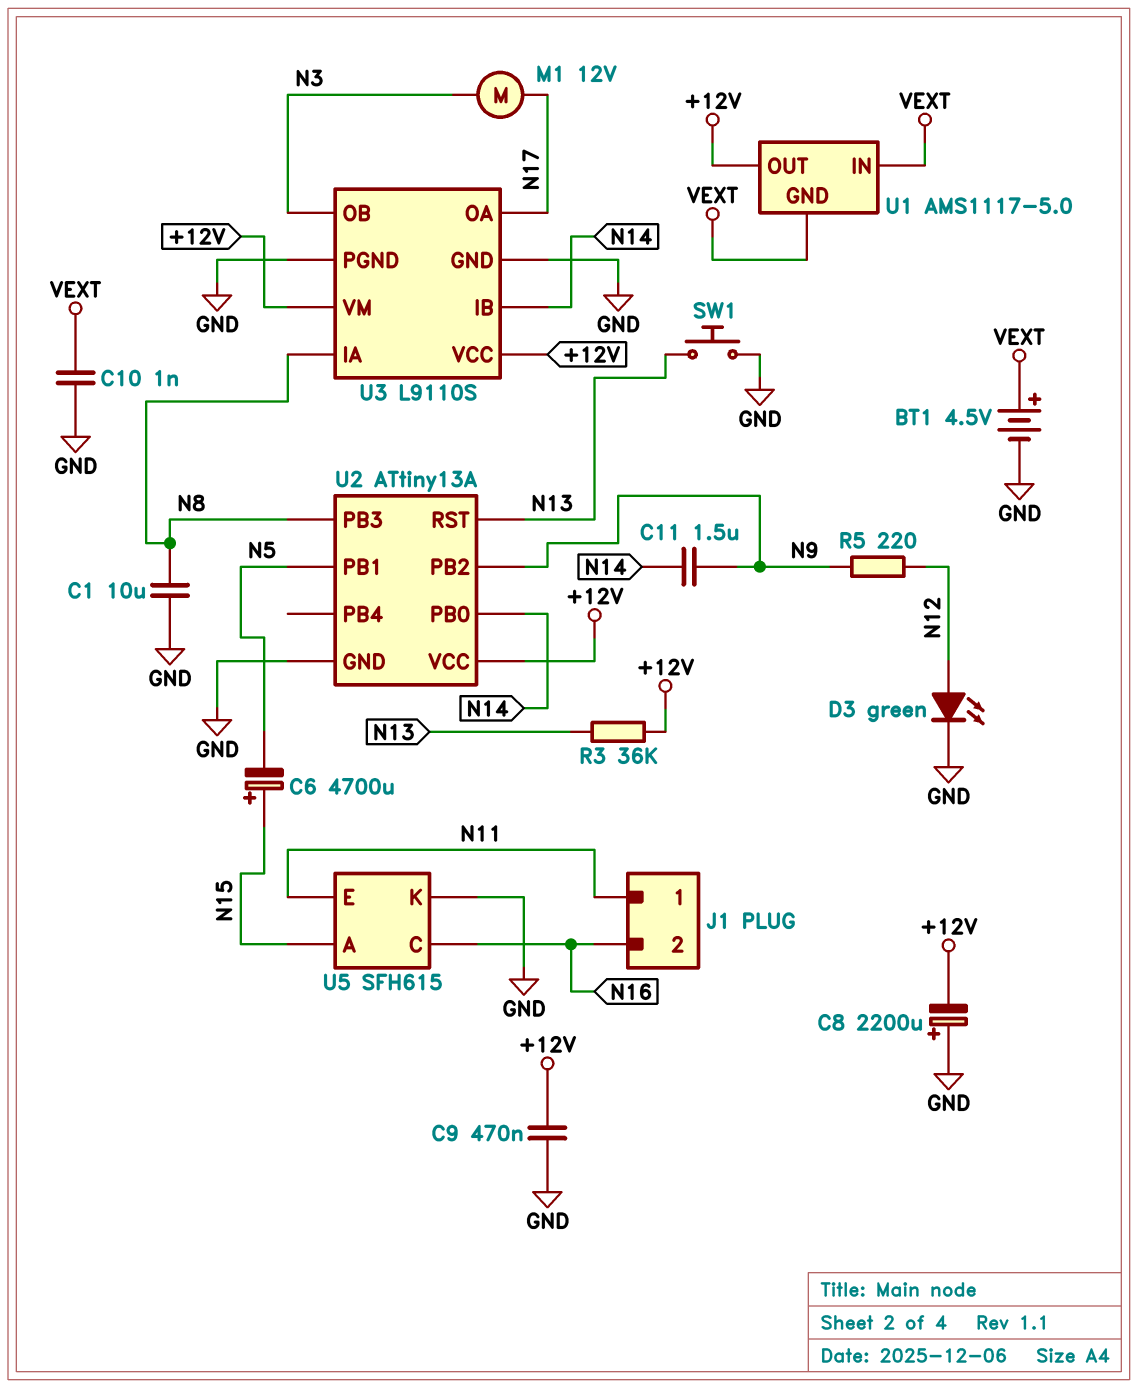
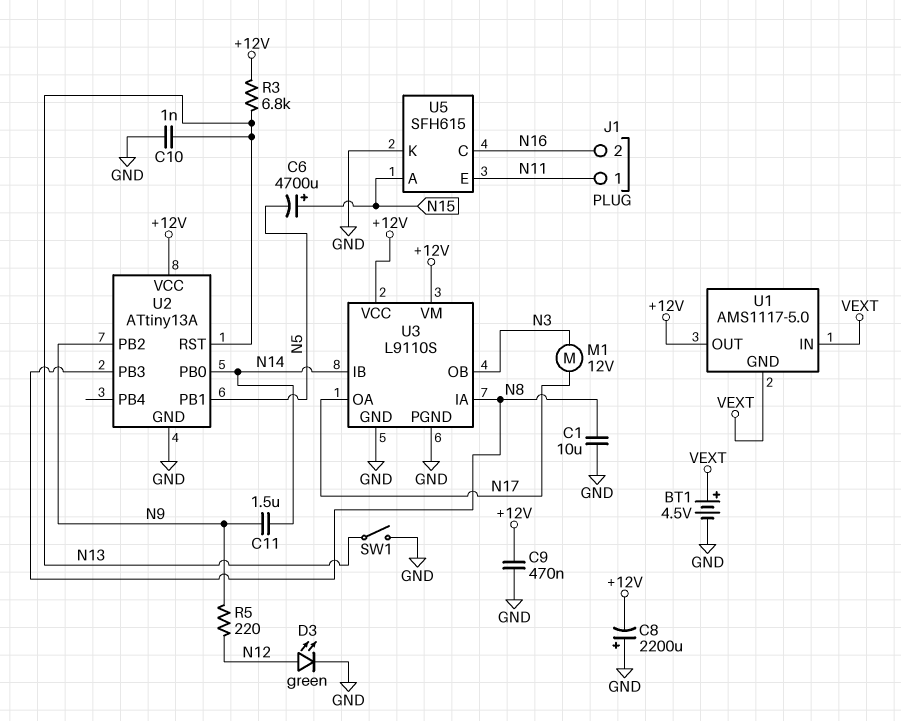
C10: 1nF (GND, VEXT) -> 1nF (GND, N13)
R3: 36k (+12V, N13) -> 6.8k (+12V, N13)
SW1: button (GND, N13) -> switch (GND, N13)

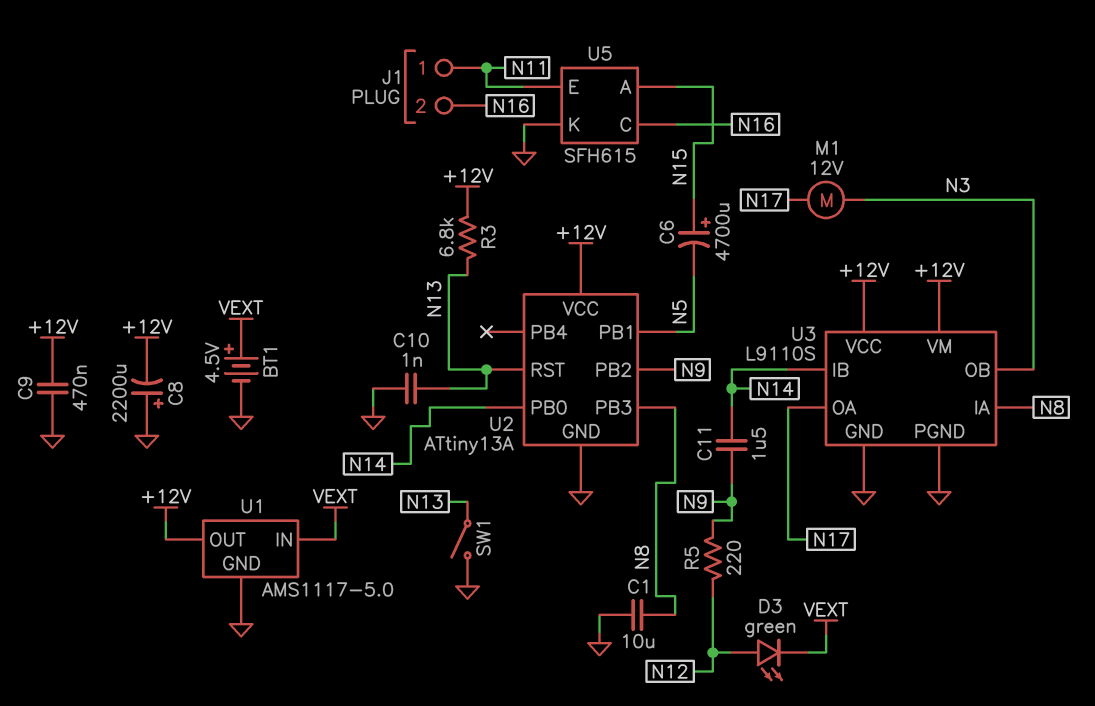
D3: LED green (A N12, K GND) -> LED green (A N12, K VEXT)
U1 pin GND: VEXT -> GND

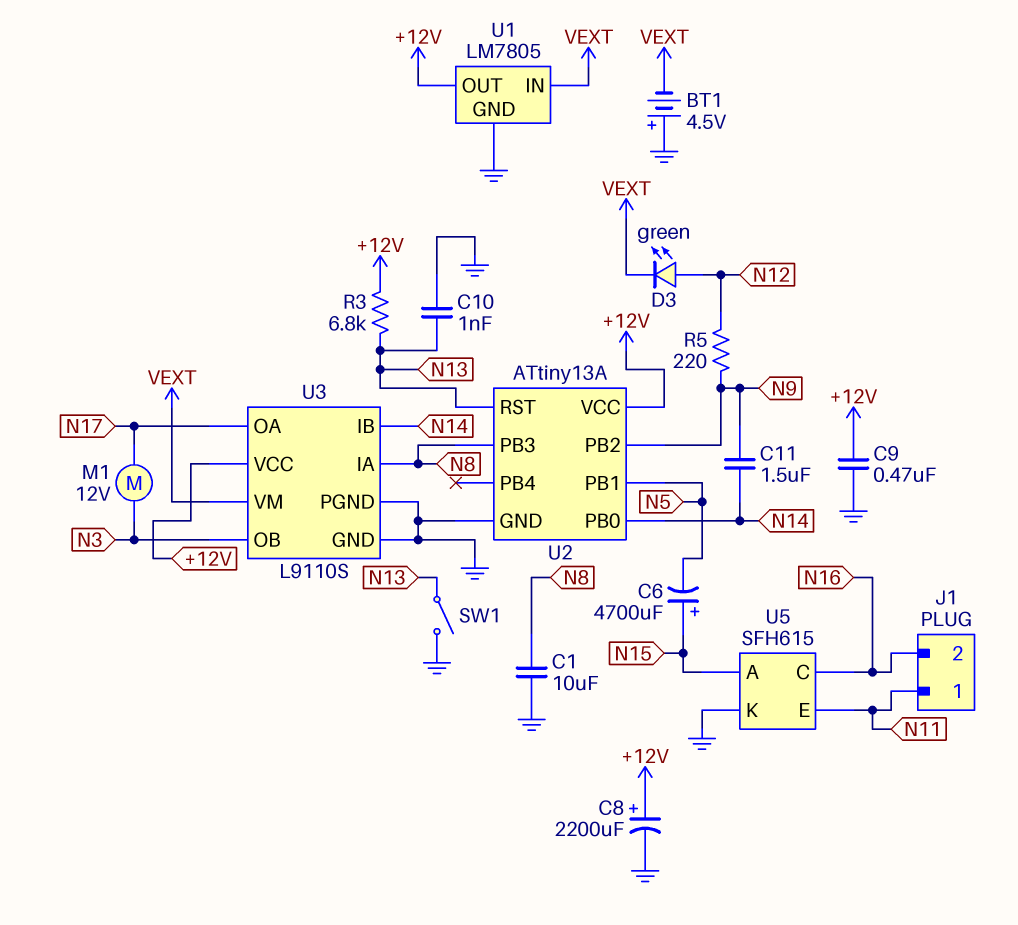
BT1: 4.5V (plus VEXT, minus GND) -> 4.5V (plus GND, minus VEXT)
C8: 2200uF (plus GND, minus +12V) -> 2200uF (plus +12V, minus GND)
U1: AMS1117-5.0 -> LM7805
U3 pin VM: +12V -> VEXT

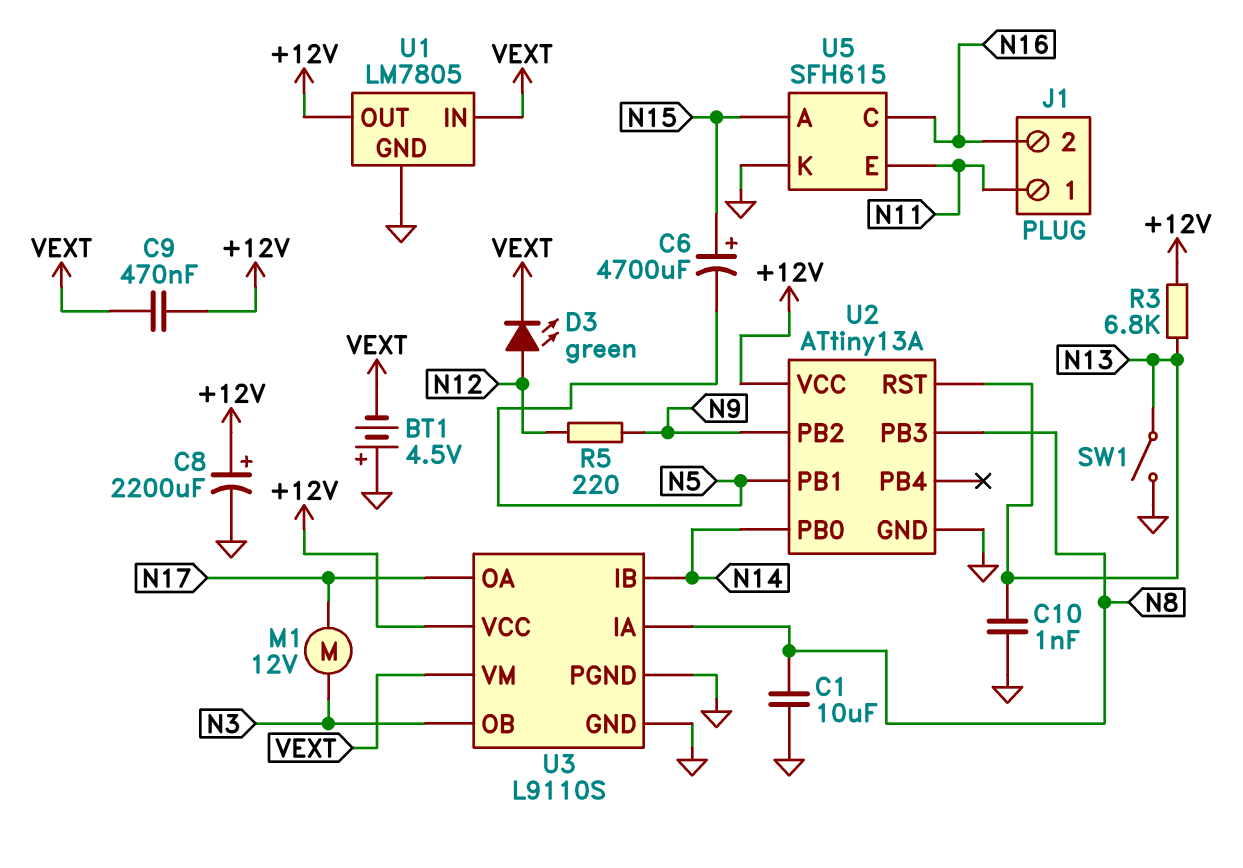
C9: 470nF (+12V, GND) -> 470nF (+12V, VEXT)
C11: 1.5uF (N9, N14) -> none

